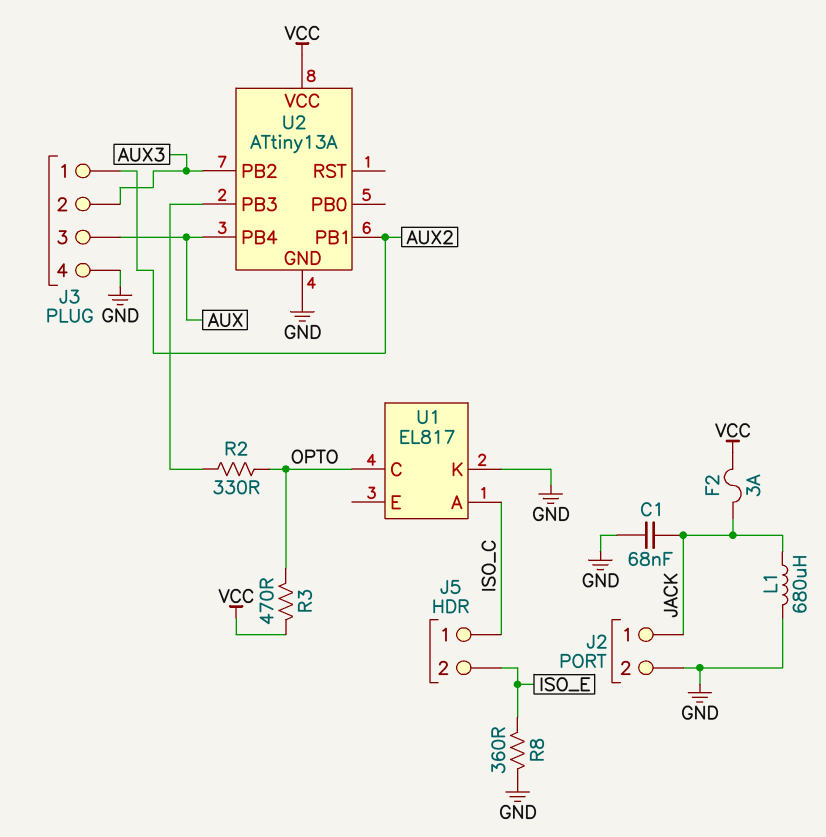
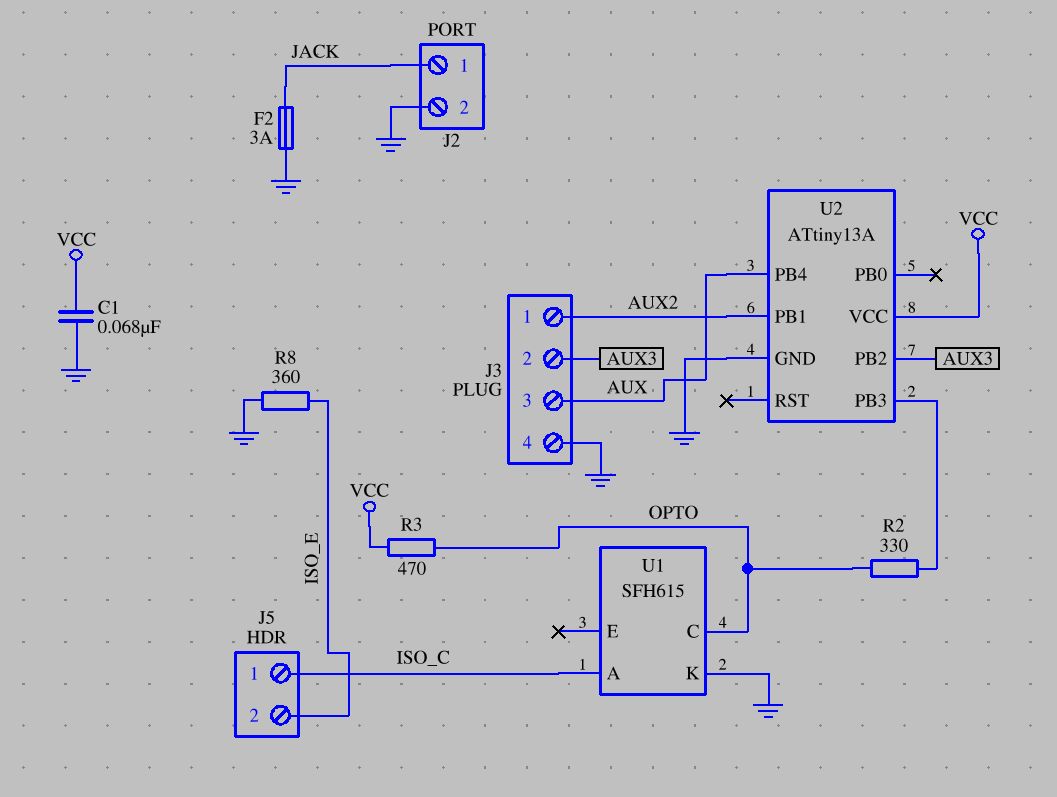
C1: 68nF (GND, JACK) -> 68nF (GND, VCC)
F2: 3A (JACK, VCC) -> 3A (GND, JACK)
L1: 680uH (GND, JACK) -> none
U1: EL817 -> SFH615

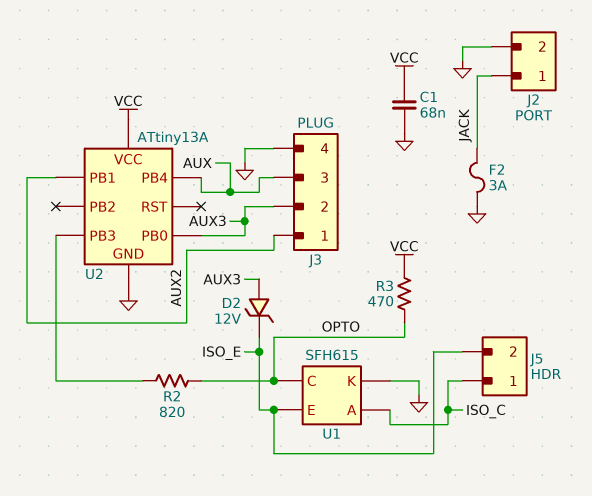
D2: none -> zener 12V (A AUX3, K ISO_E)
R2: 330 (OPTO, U2/PB3) -> 820 (OPTO, U2/PB3)
R8: 360 (GND, ISO_E) -> none
U1 pin E: none -> ISO_E
U2 pin PB0: none -> AUX3
U2 pin PB2: AUX3 -> none

